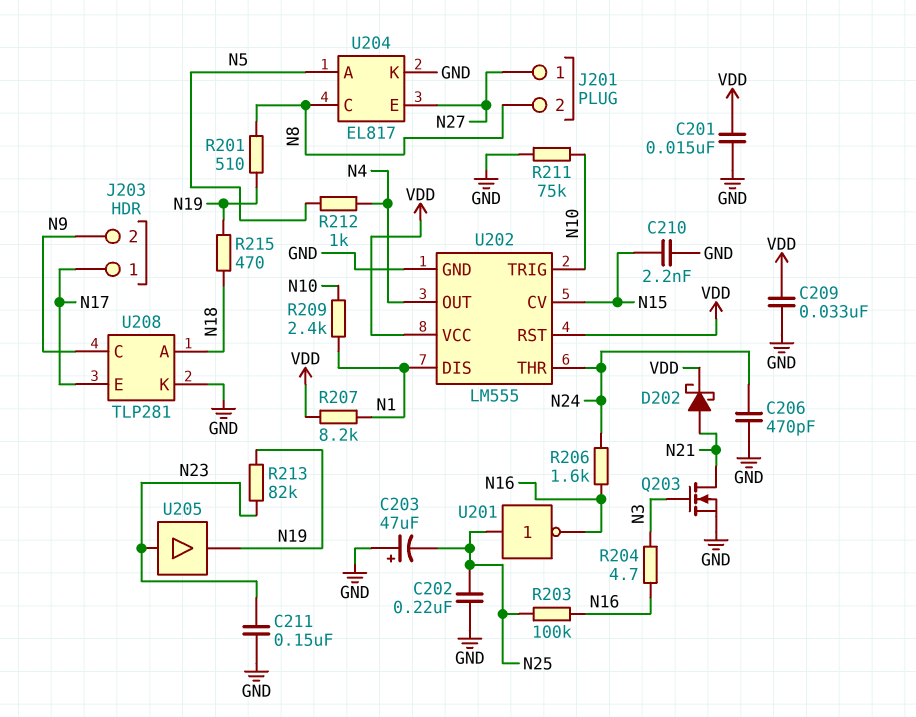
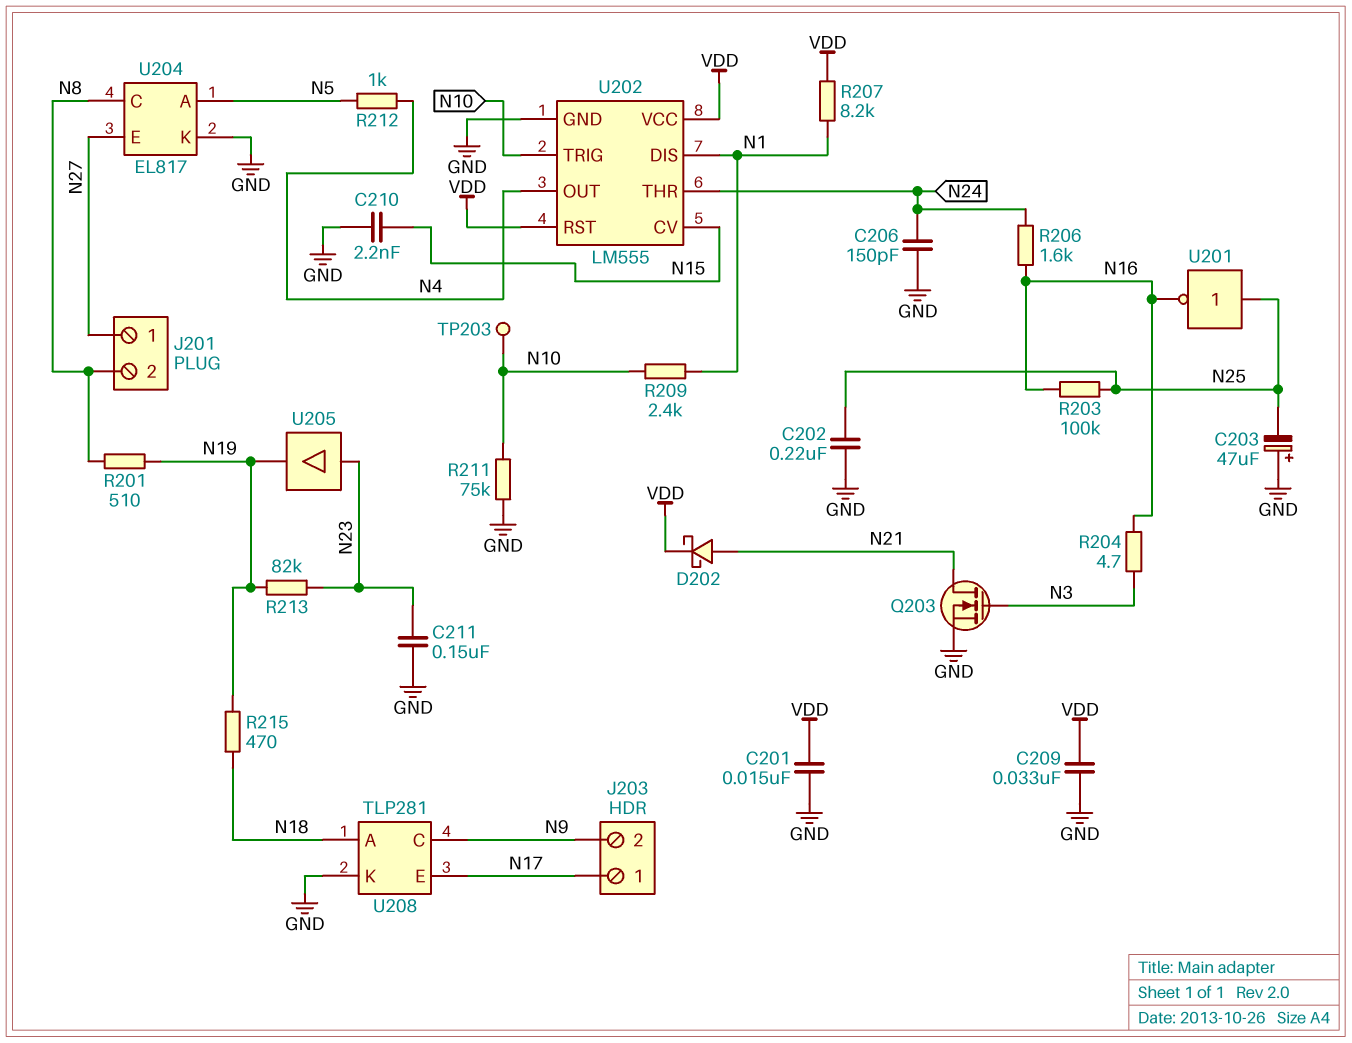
C206: 470pF (GND, N24) -> 150pF (GND, N24)
TP203: none -> test point (N10)

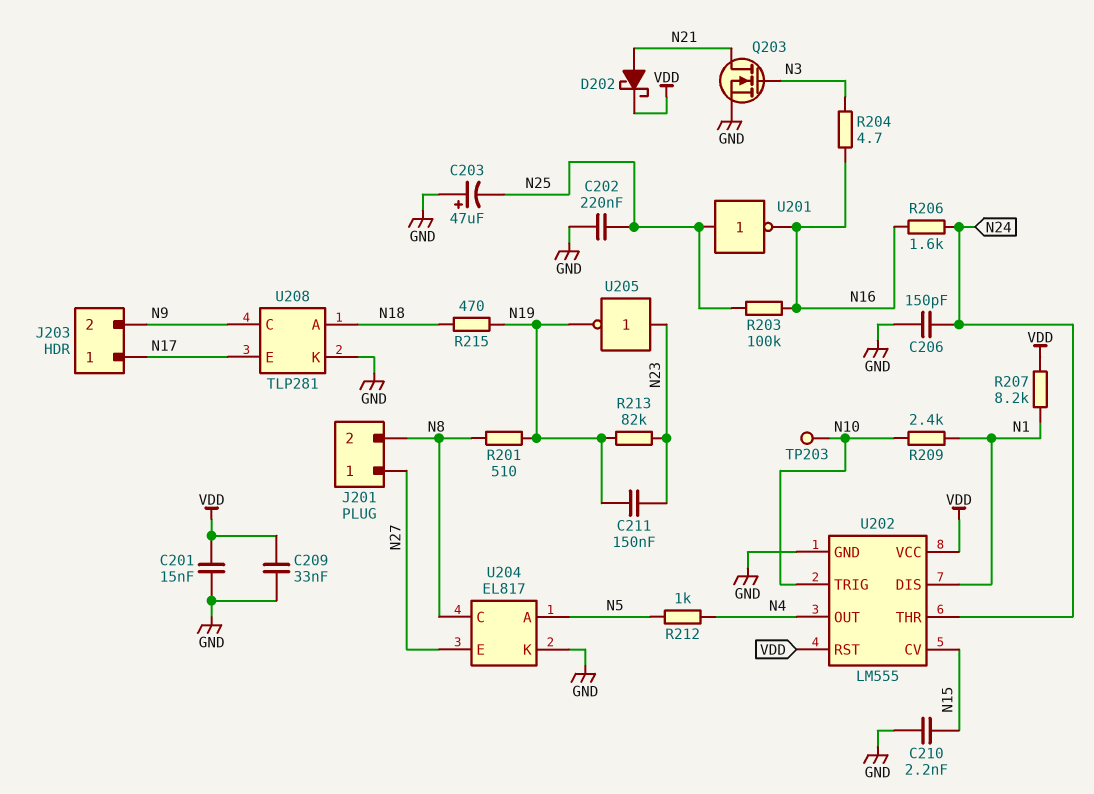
C211: 150nF (GND, N23) -> 150nF (N19, N23)
R211: 75k (GND, N10) -> none
U205: buffer (in N23, out N19) -> NOT (in N23, out N19)

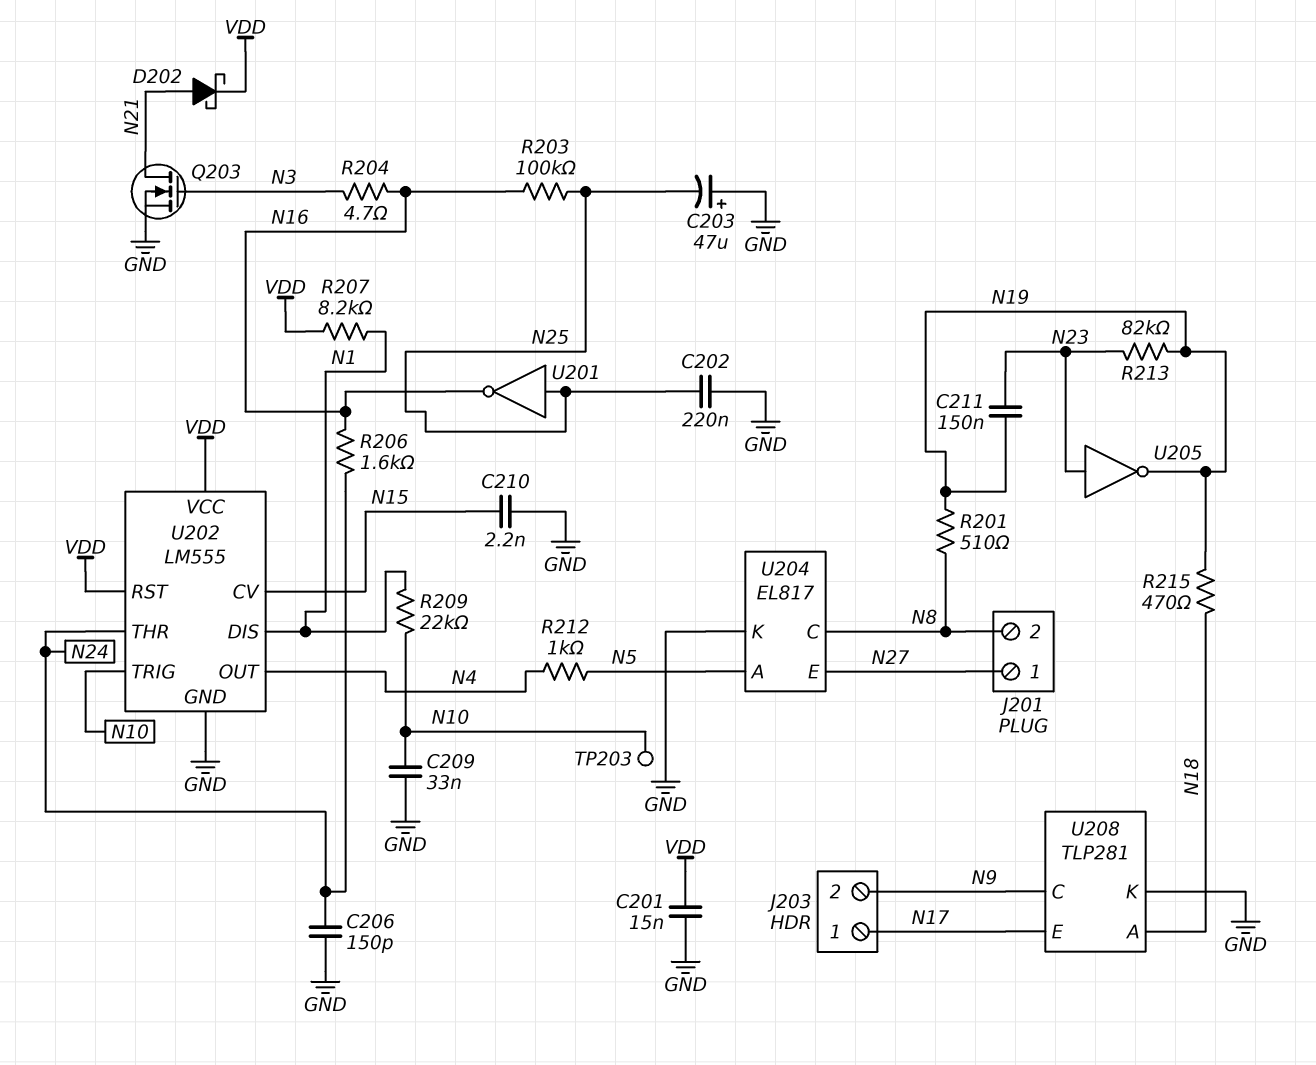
C209: 33nF (GND, VDD) -> 33nF (GND, N10)
R209: 2.4k (N1, N10) -> 22k (N1, N10)

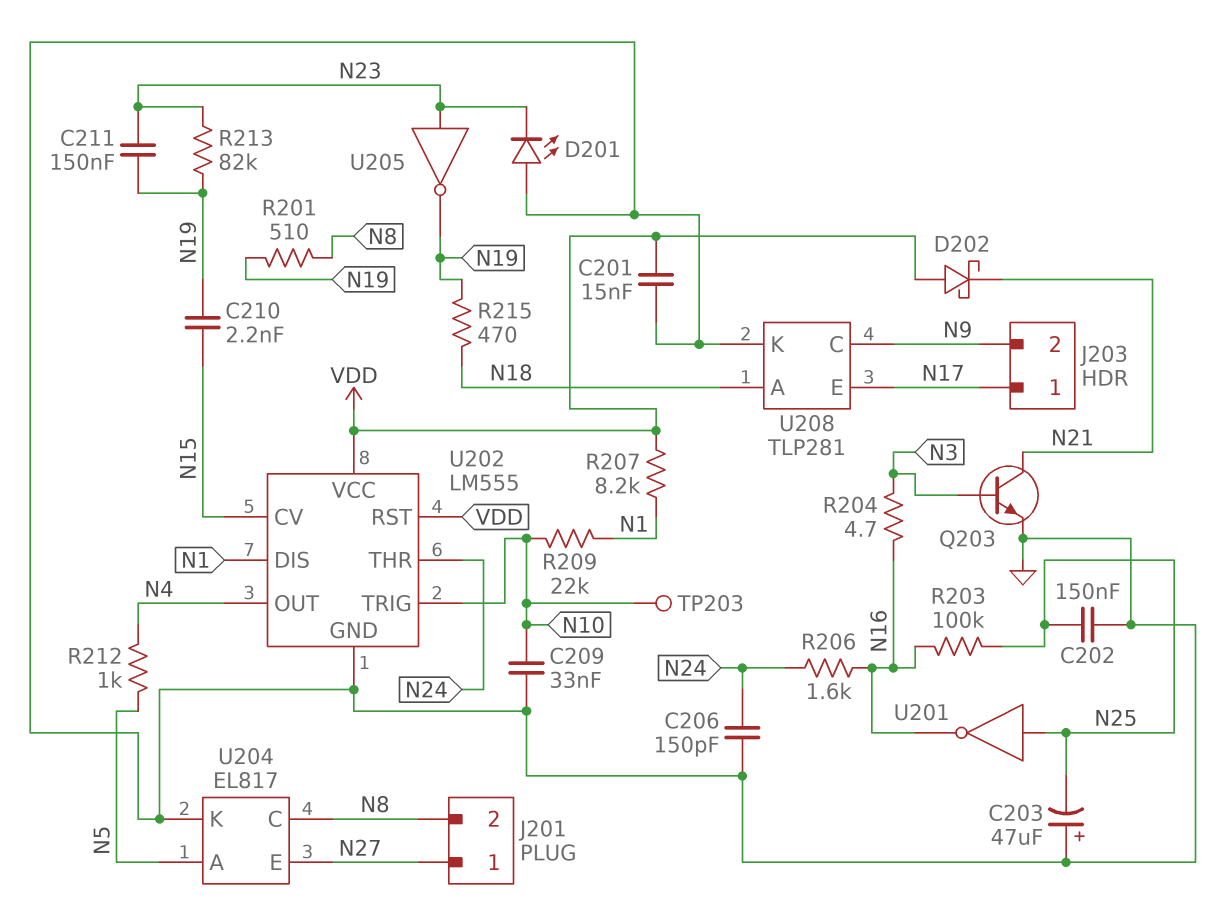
C202: 220nF (GND, N25) -> 150nF (GND, N25)
C210: 2.2nF (GND, N15) -> 2.2nF (N15, N19)
D201: none -> LED (A GND, K N23)
D202: schottky (A N21, K VDD) -> schottky (A VDD, K N21)
Q203: NMOS (G N3, D N21, S GND) -> NPN (B N3, C N21, E GND)

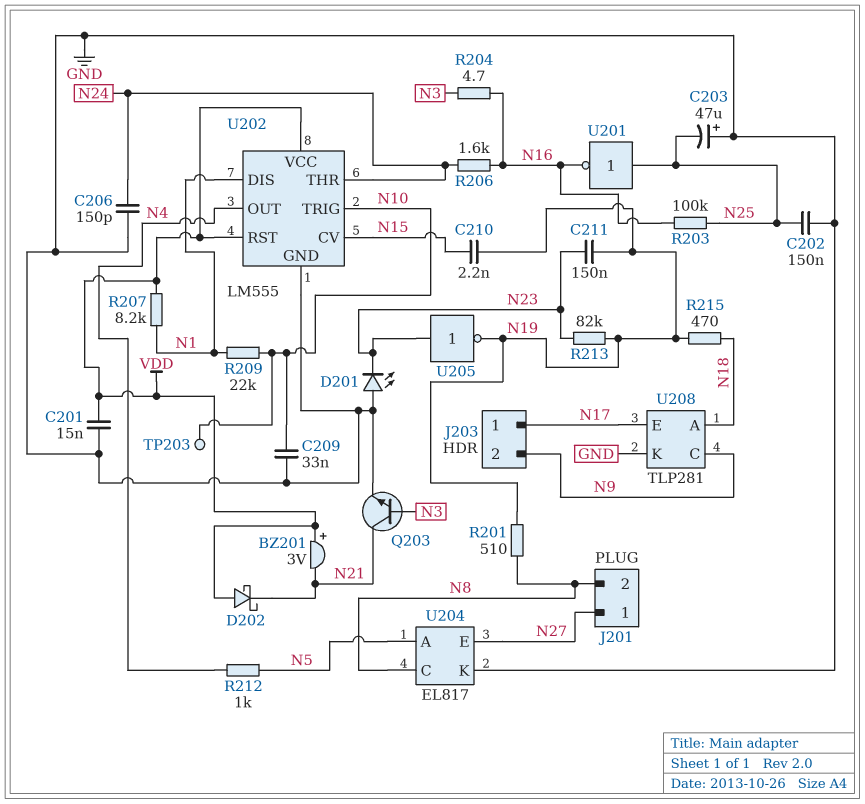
BZ201: none -> buzzer 3V (plus VDD, minus N21)

